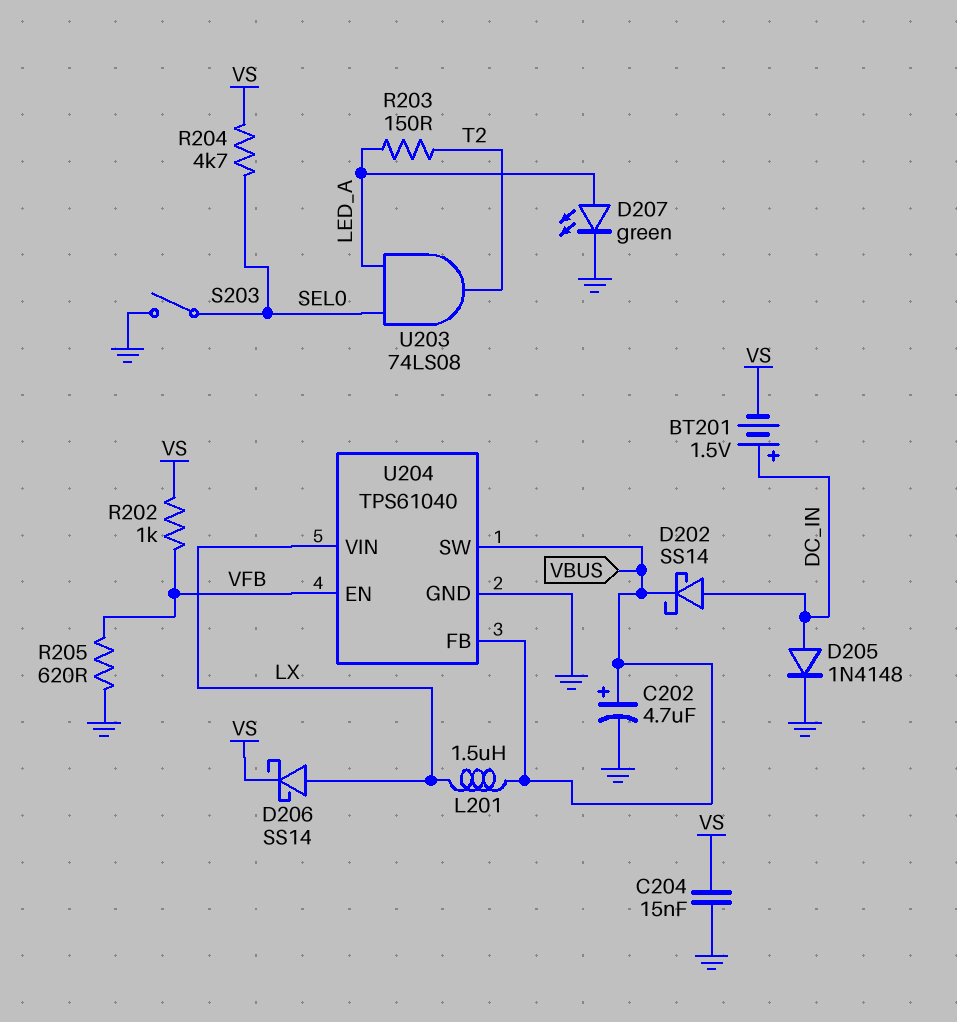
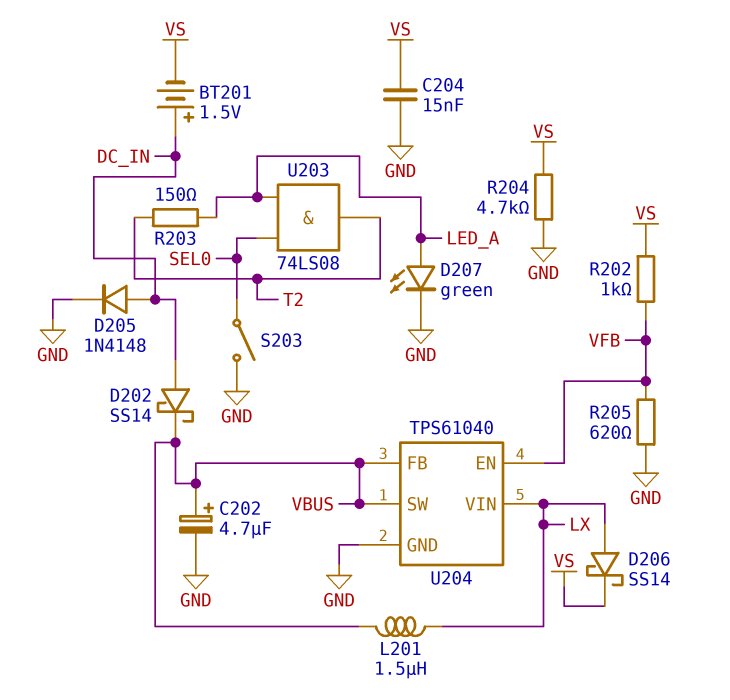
R204: 4.7k (SEL0, VS) -> 4.7k (GND, VS)

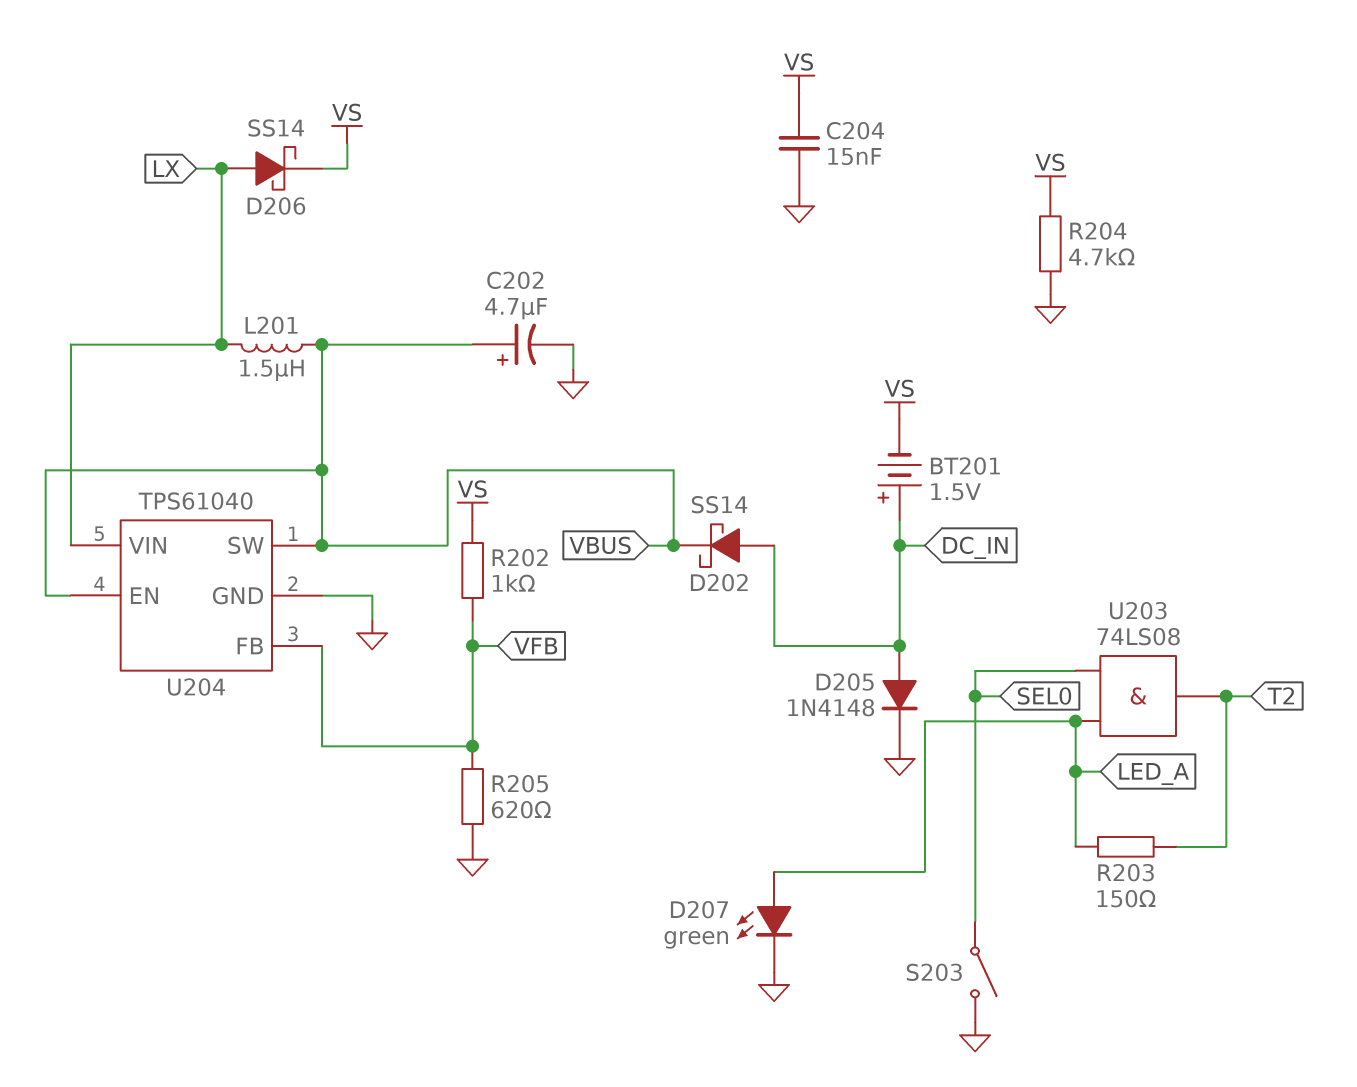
U204 pin EN: VFB -> VBUS
U204 pin FB: VBUS -> VFB

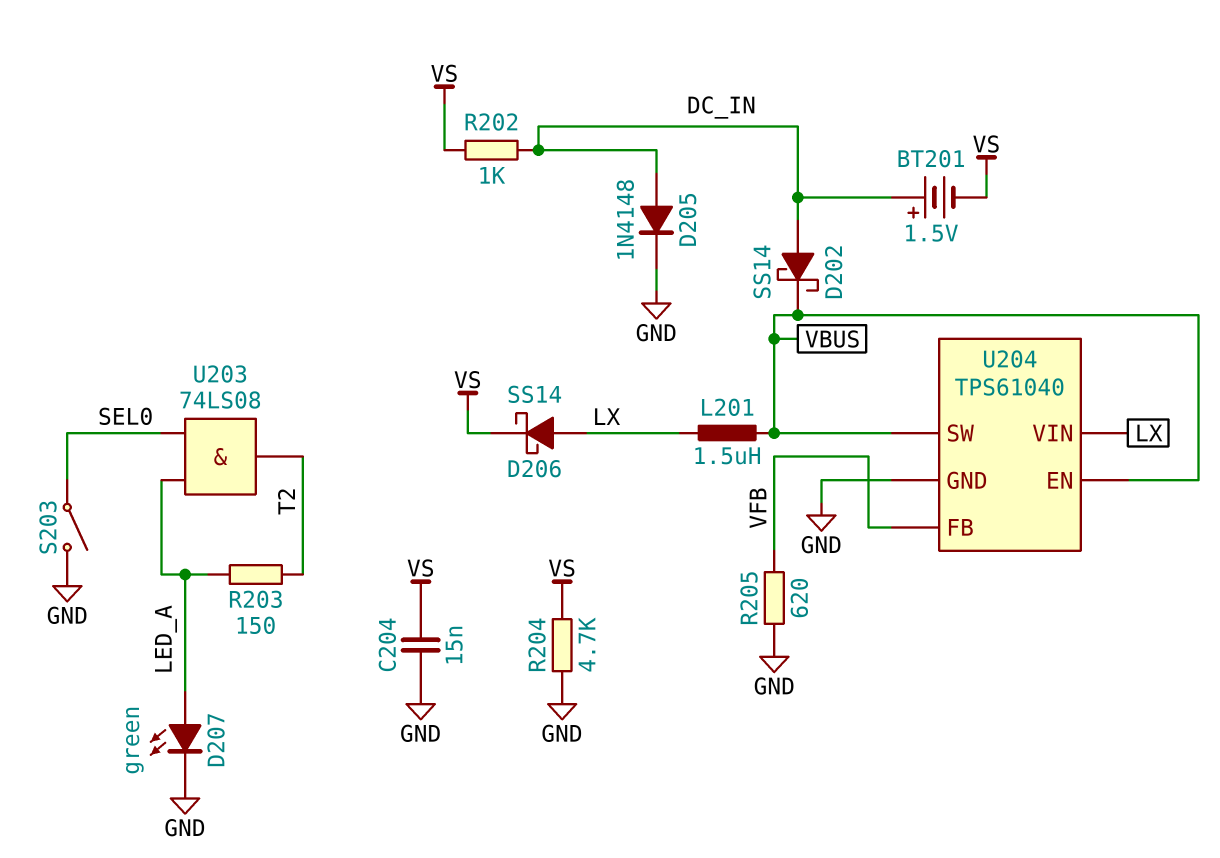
C202: 4.7uF (plus VBUS, minus GND) -> none
R202: 1k (VFB, VS) -> 1k (DC_IN, VS)

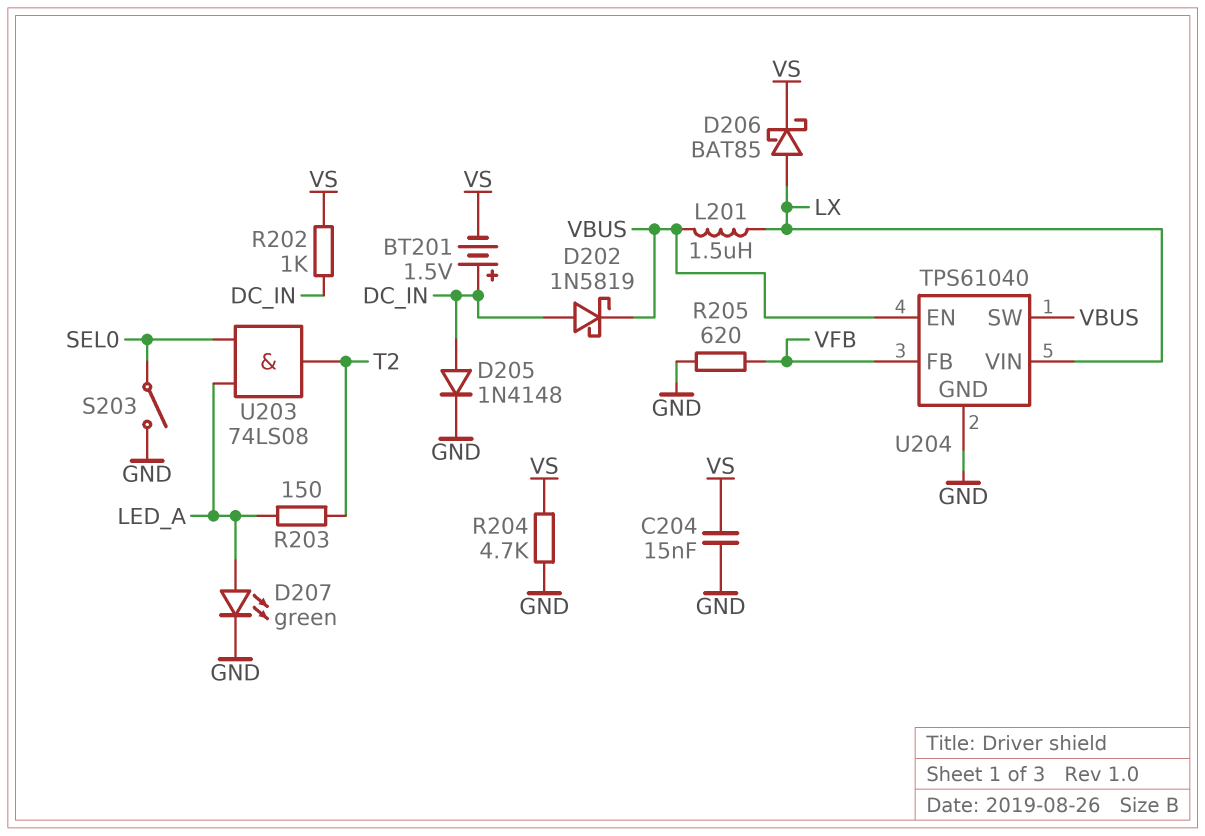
D202: schottky SS14 (A DC_IN, K VBUS) -> schottky 1N5819 (A DC_IN, K VBUS)
D206: schottky SS14 (A LX, K VS) -> schottky BAT85 (A LX, K VS)

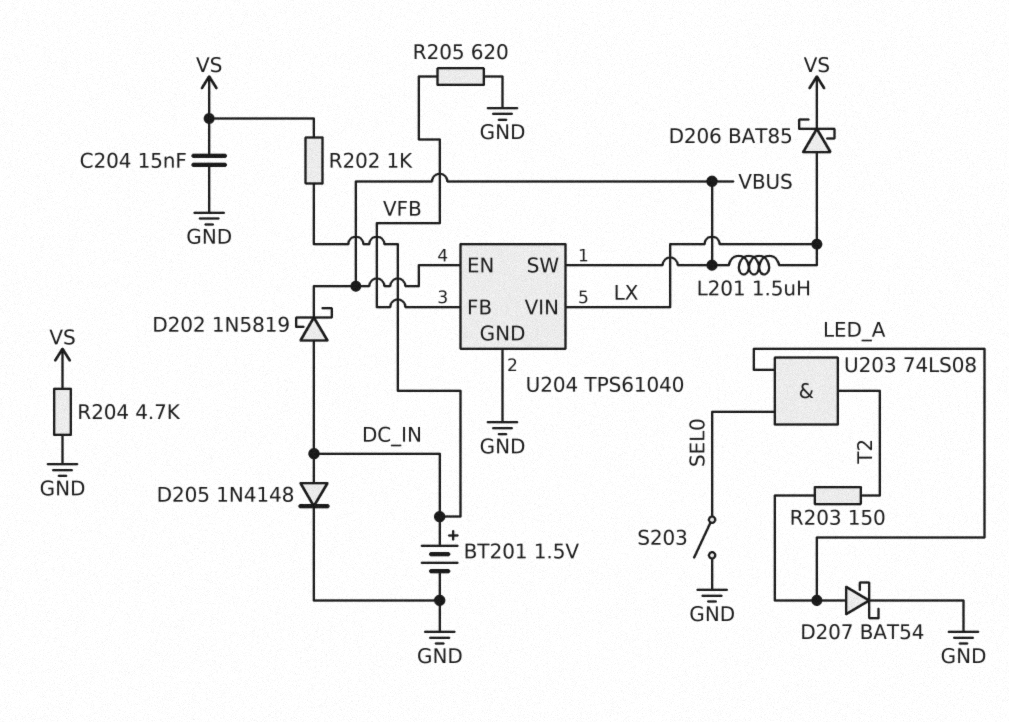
BT201: 1.5V (plus DC_IN, minus VS) -> 1.5V (plus DC_IN, minus GND)
D207: LED green (A LED_A, K GND) -> schottky BAT54 (A LED_A, K GND)

